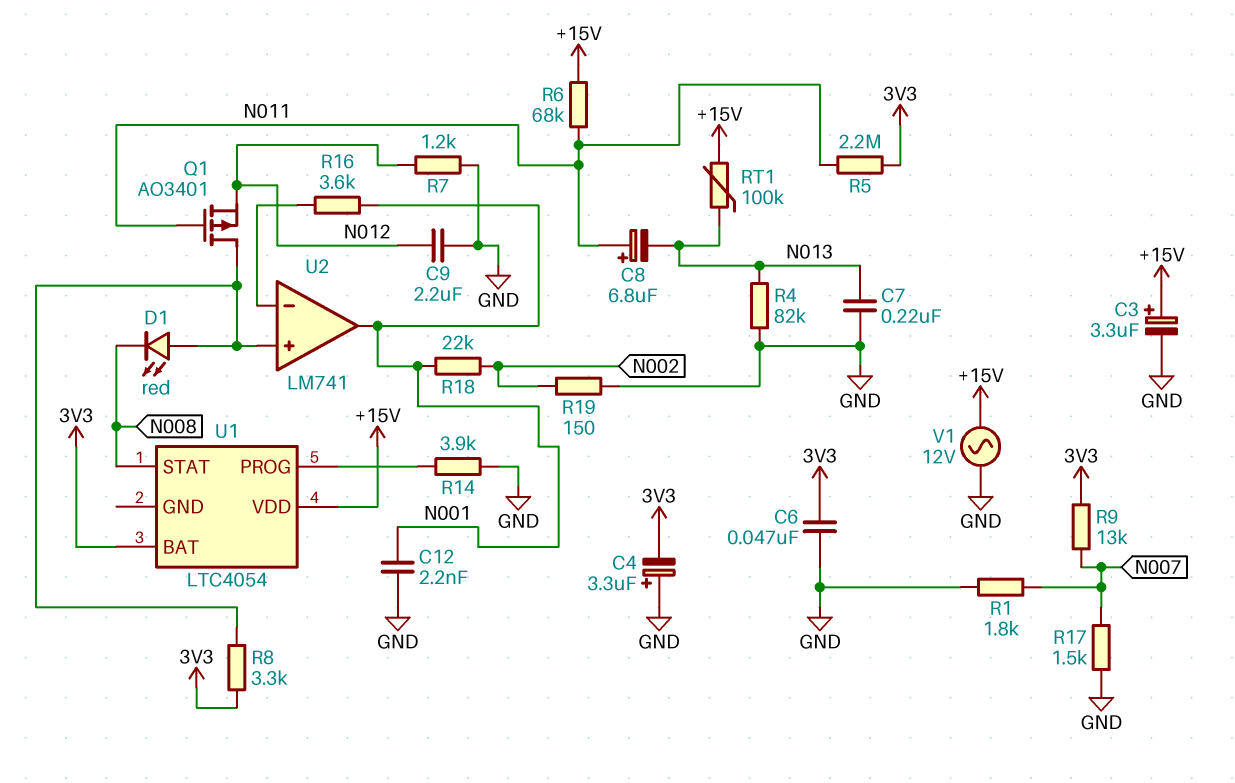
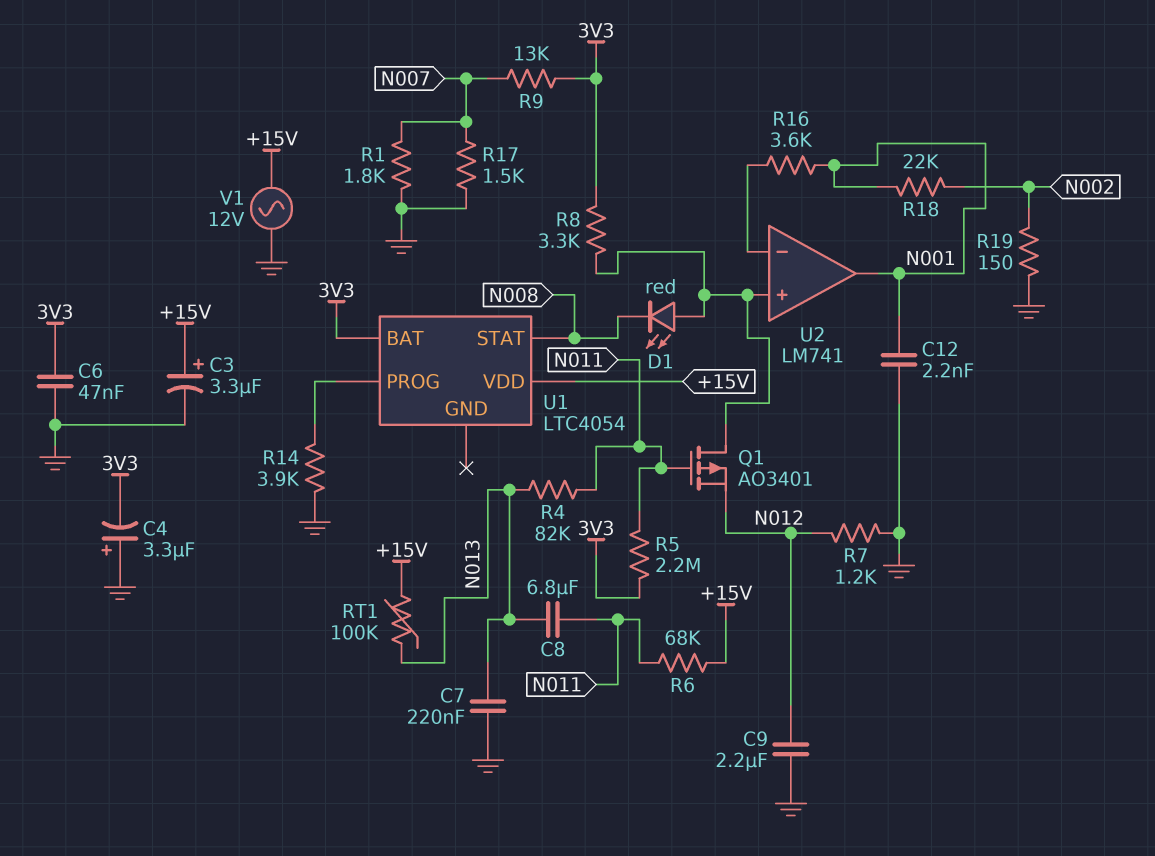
C8: 6.8uF (plus N011, minus N013) -> 6.8uF (N011, N013)
R4: 82k (GND, N013) -> 82k (N011, N013)

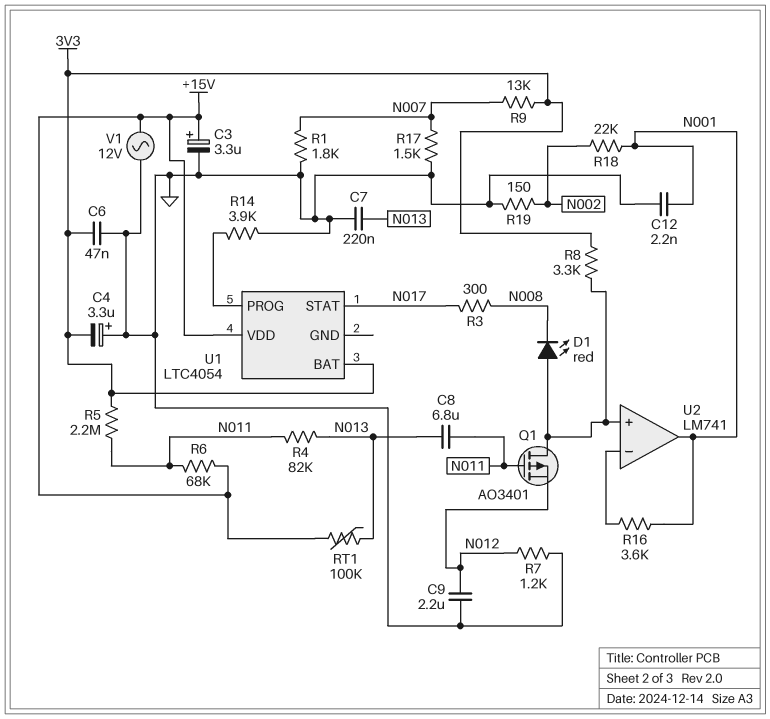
R3: none -> 300 (N008, N017)
U1 pin STAT: N008 -> N017

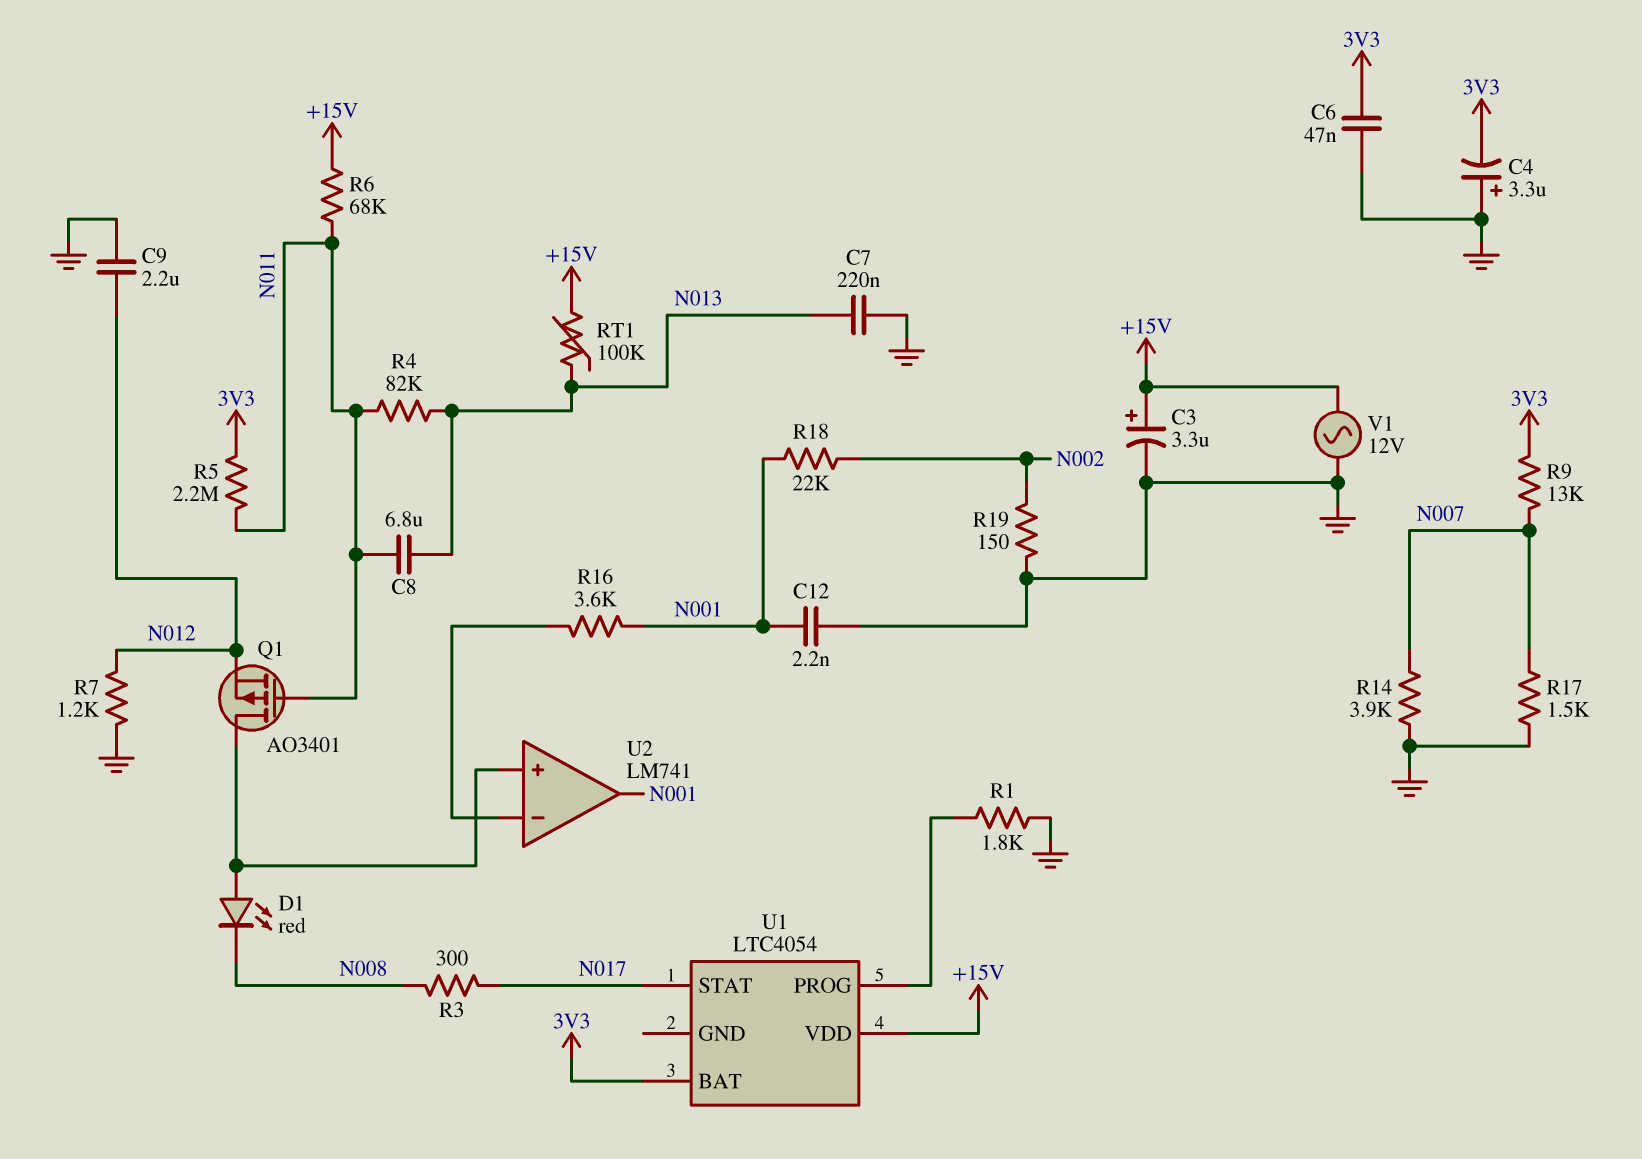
R1: 1.8k (GND, N007) -> 1.8k (GND, U1/PROG)
R8: 3.3k (3V3, U2/in+) -> none
R14: 3.9k (GND, U1/PROG) -> 3.9k (GND, N007)

